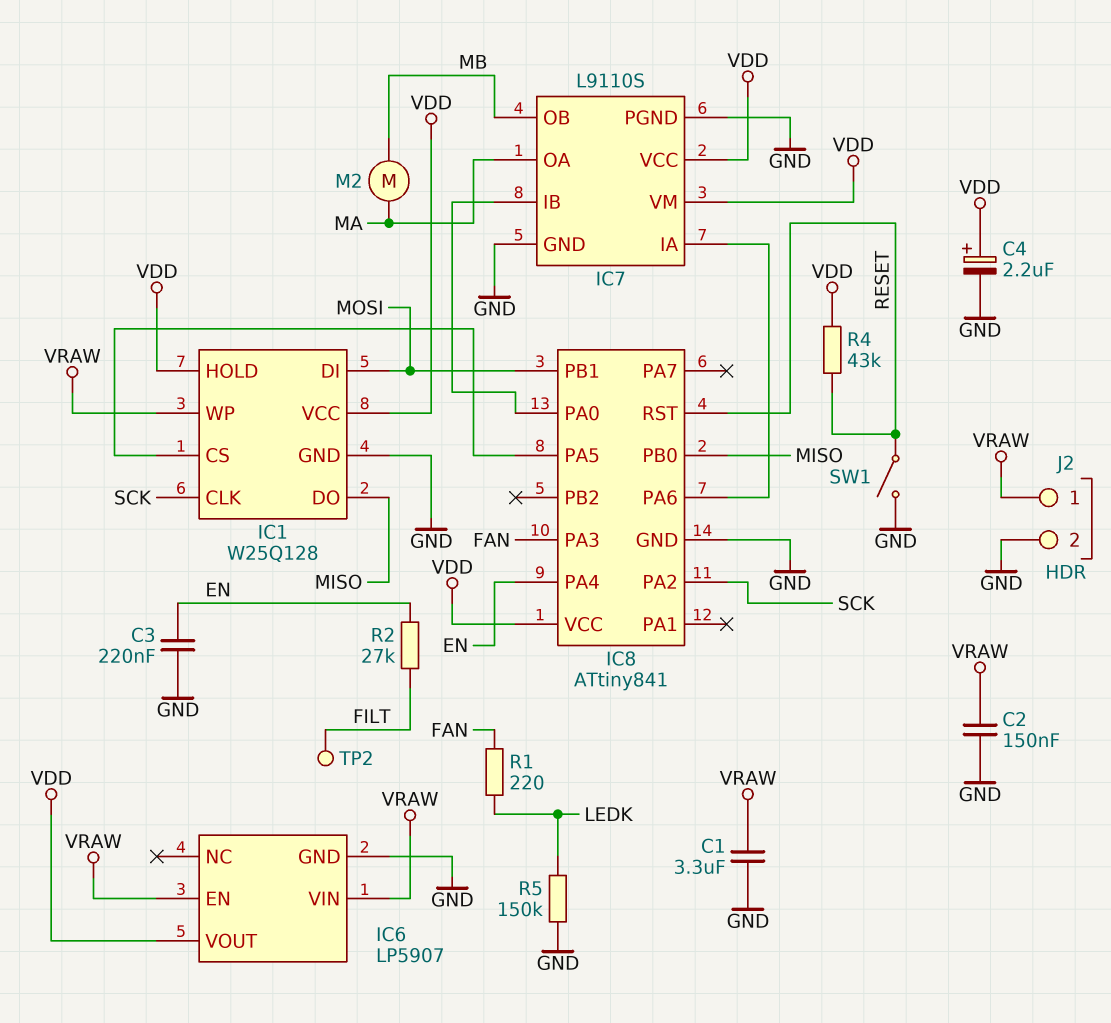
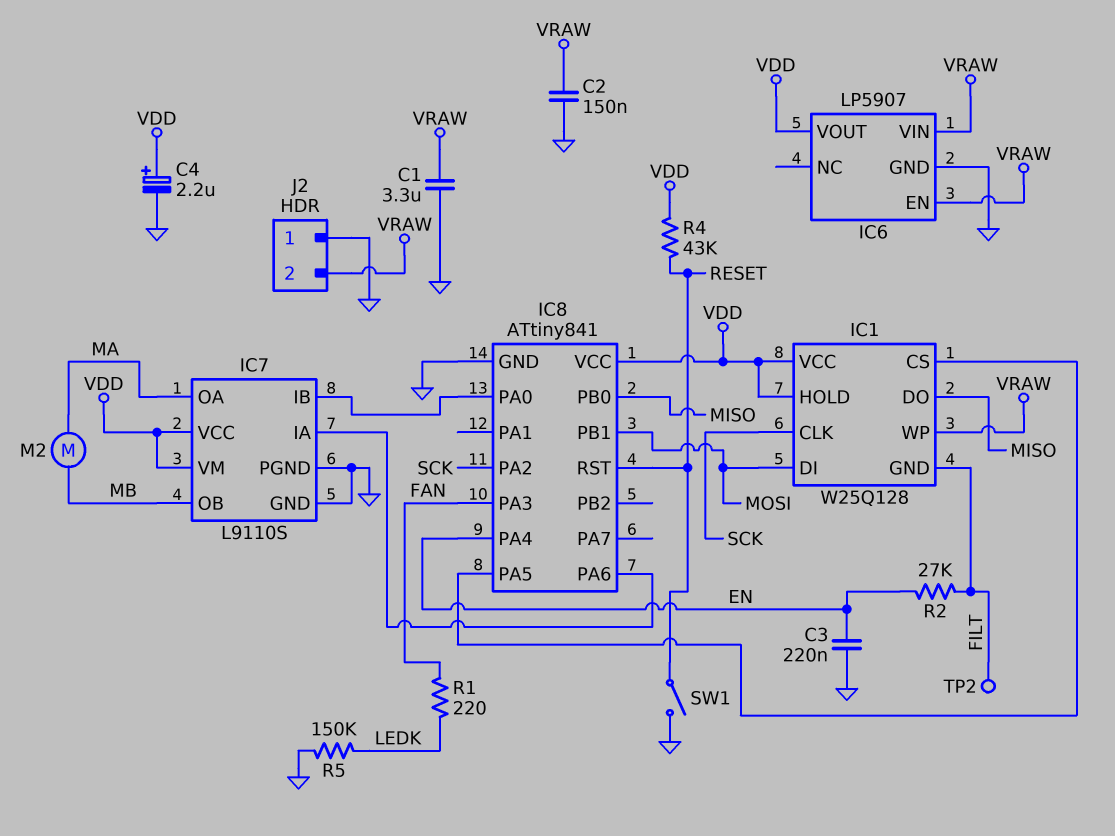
IC1 pin GND: GND -> FILT
J2 pin 1: VRAW -> GND
J2 pin 2: GND -> VRAW

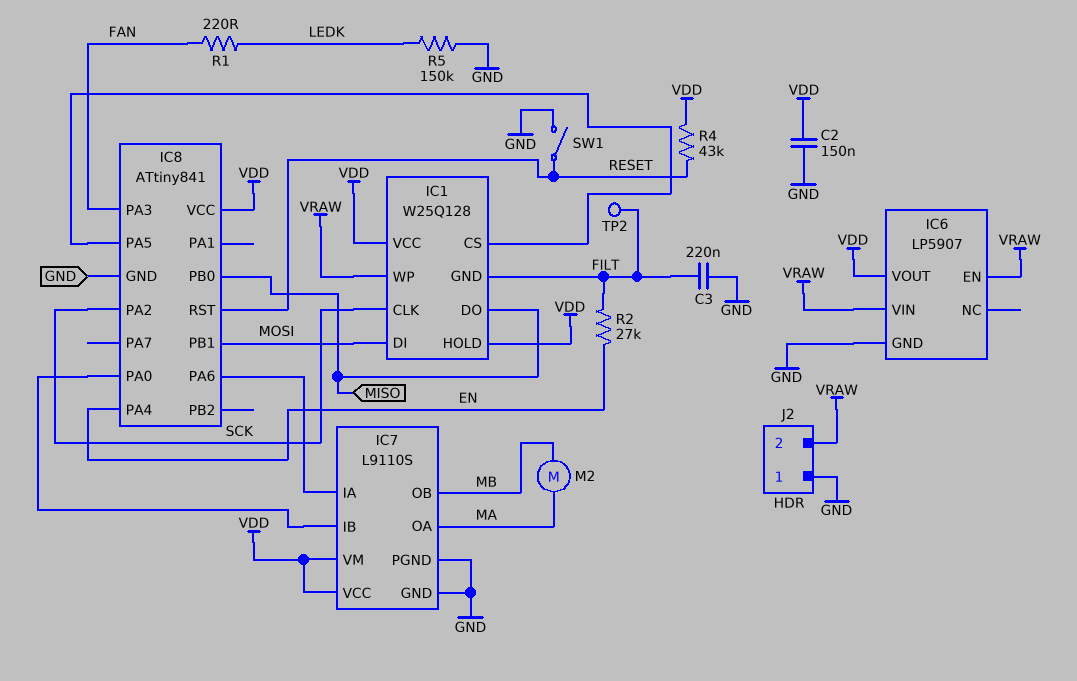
C1: 3.3uF (GND, VRAW) -> none
C2: 150nF (GND, VRAW) -> 150nF (GND, VDD)
C3: 220nF (EN, GND) -> 220nF (FILT, GND)
C4: 2.2uF (plus VDD, minus GND) -> none

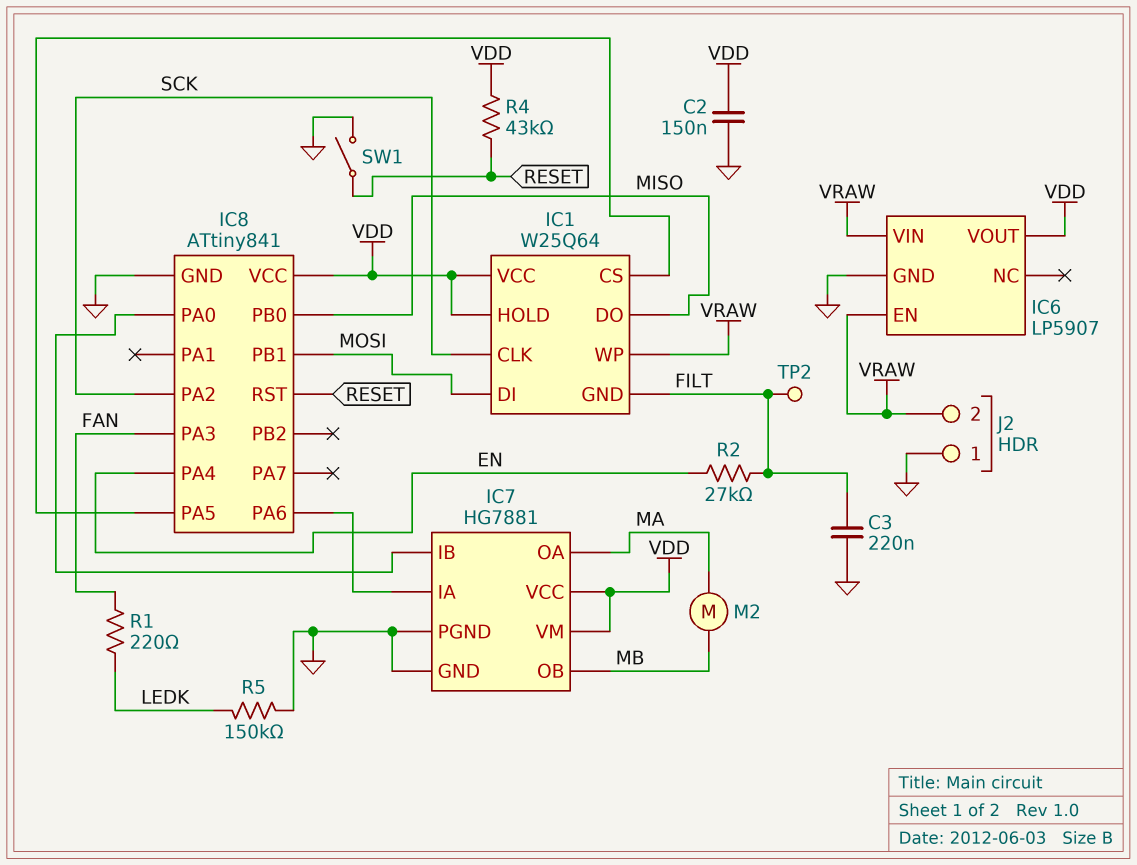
IC1: W25Q128 -> W25Q64
IC7: L9110S -> HG7881

